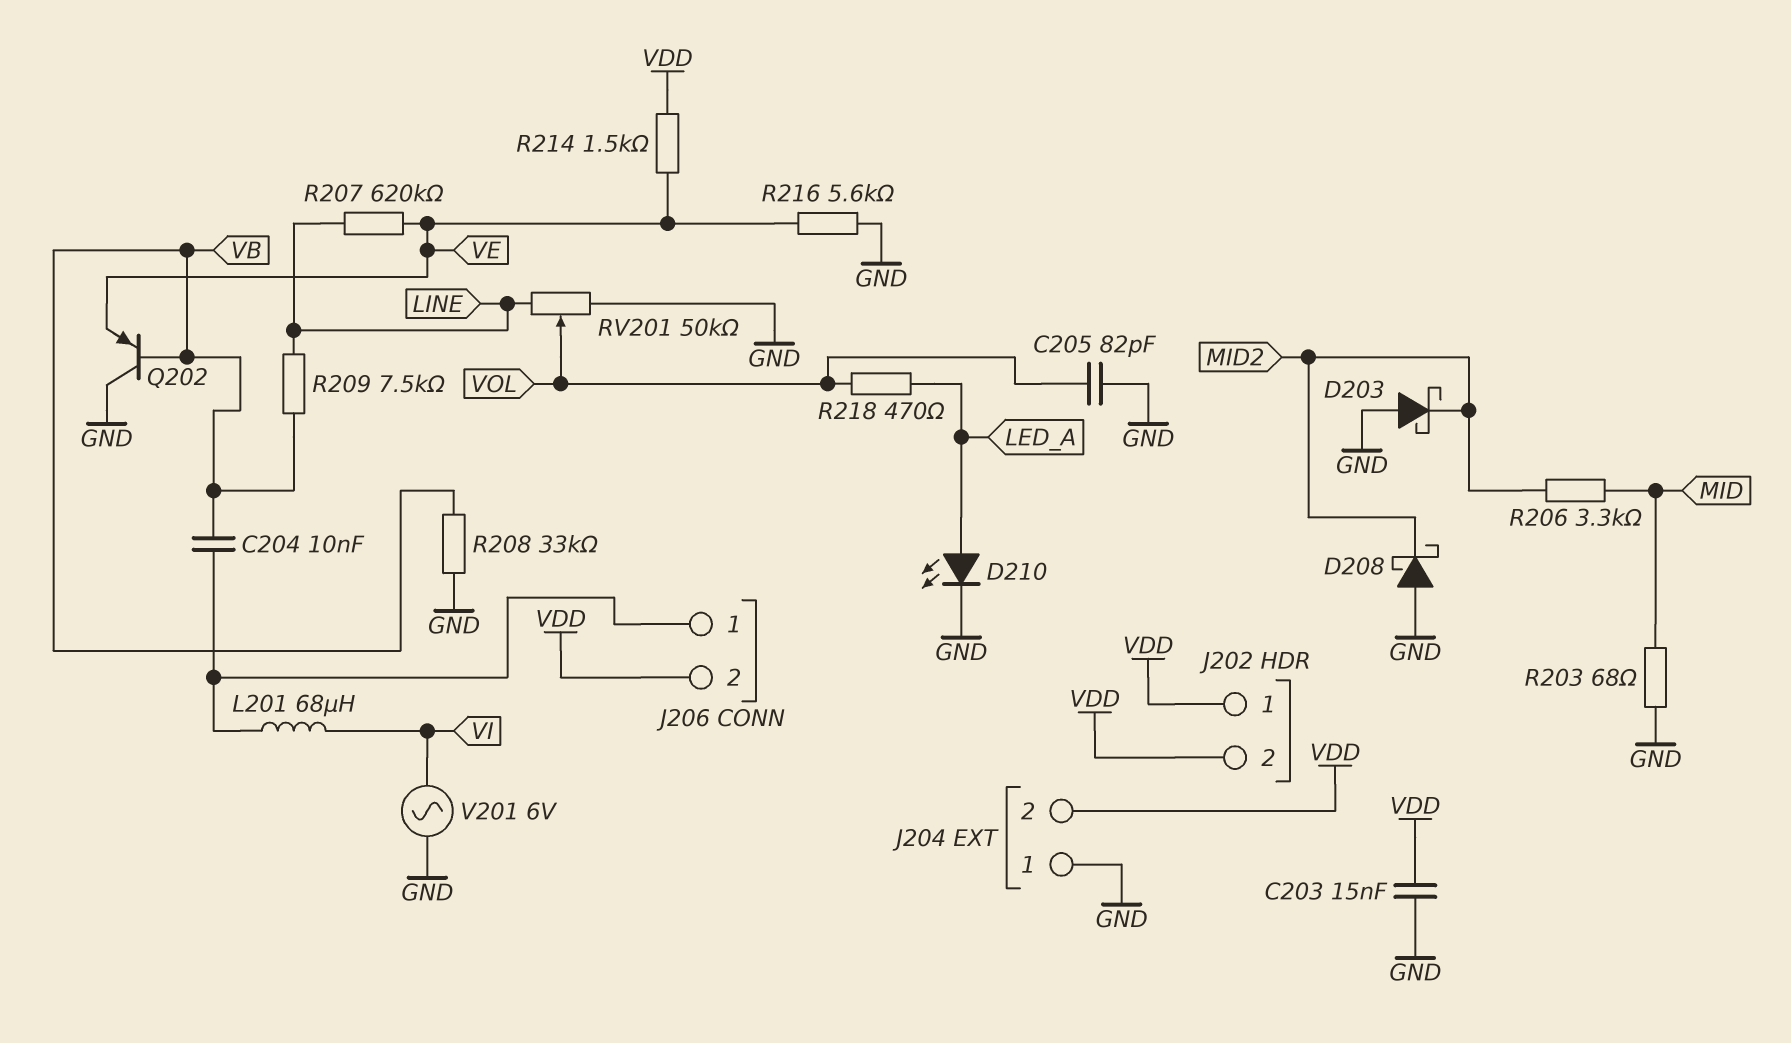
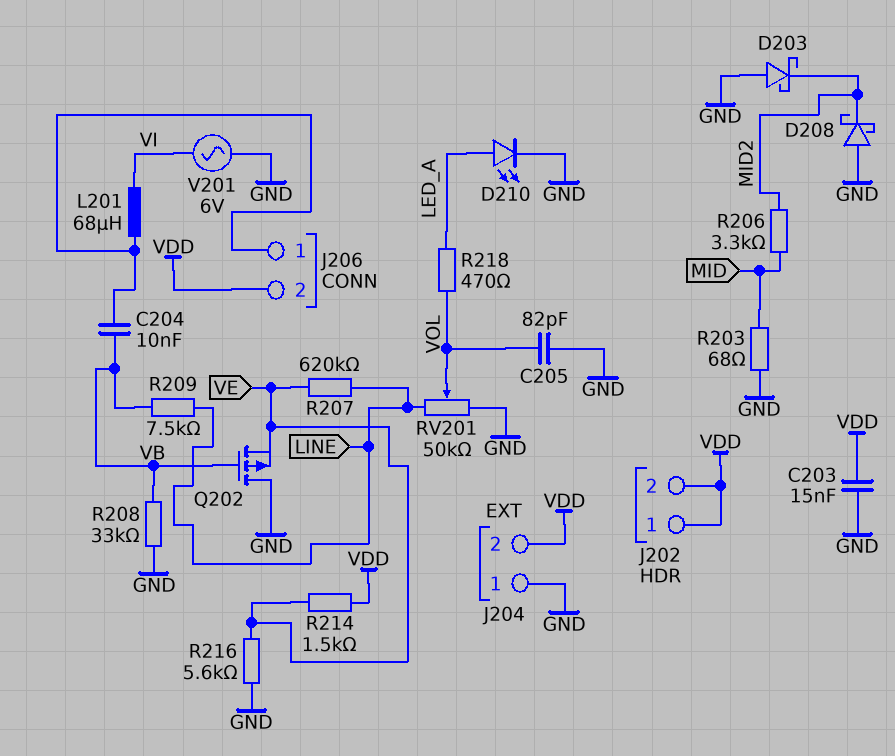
Q202: PNP (B VB, C GND, E VE) -> PMOS (G VB, D GND, S VE)

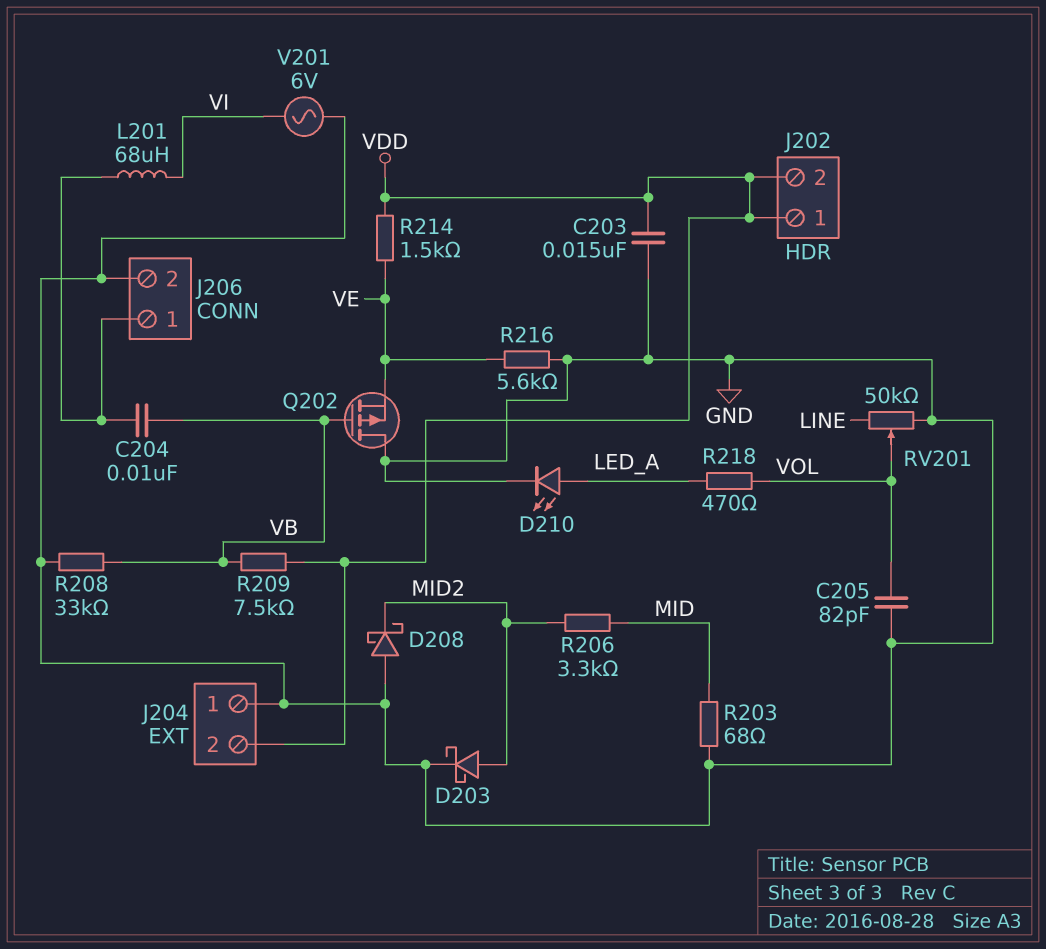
D203: schottky (A GND, K MID2) -> schottky (A MID2, K GND)
J206 pin 2: VDD -> GND
R207: 620k (LINE, VE) -> none
R209: 7.5k (LINE, VB) -> 7.5k (VB, VDD)

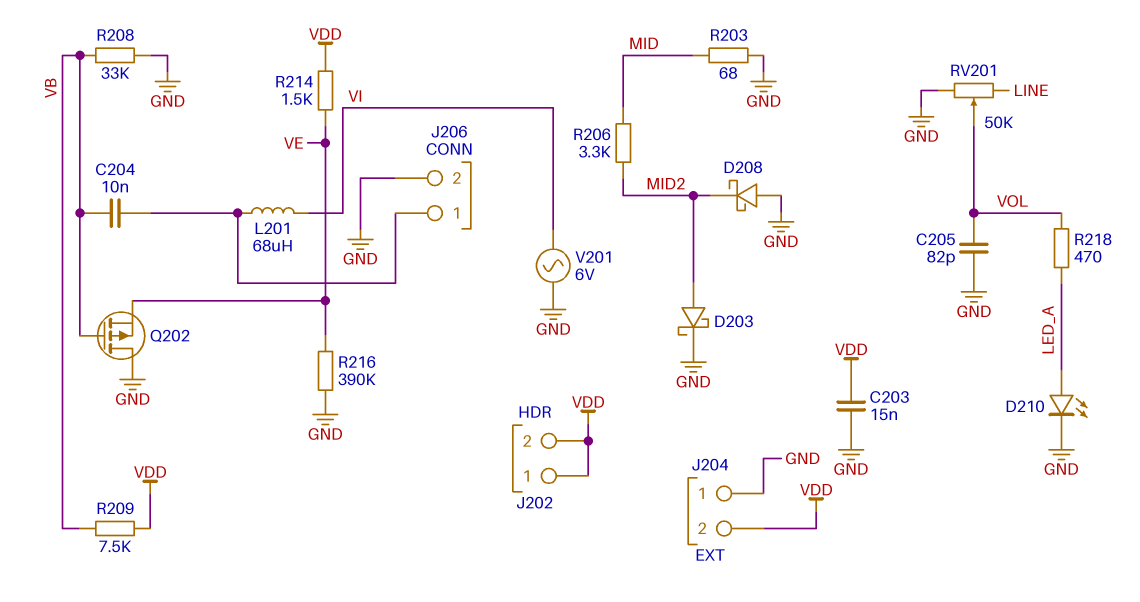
R216: 5.6k (GND, VE) -> 390k (GND, VE)

